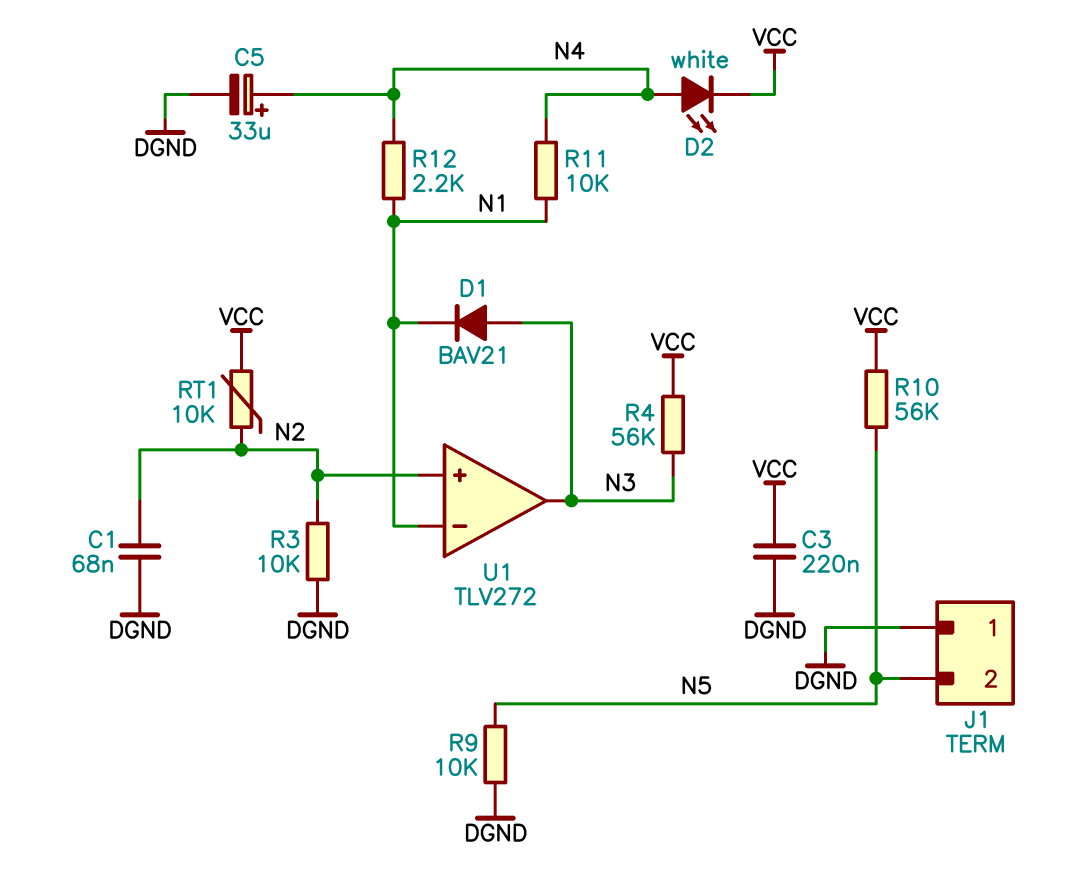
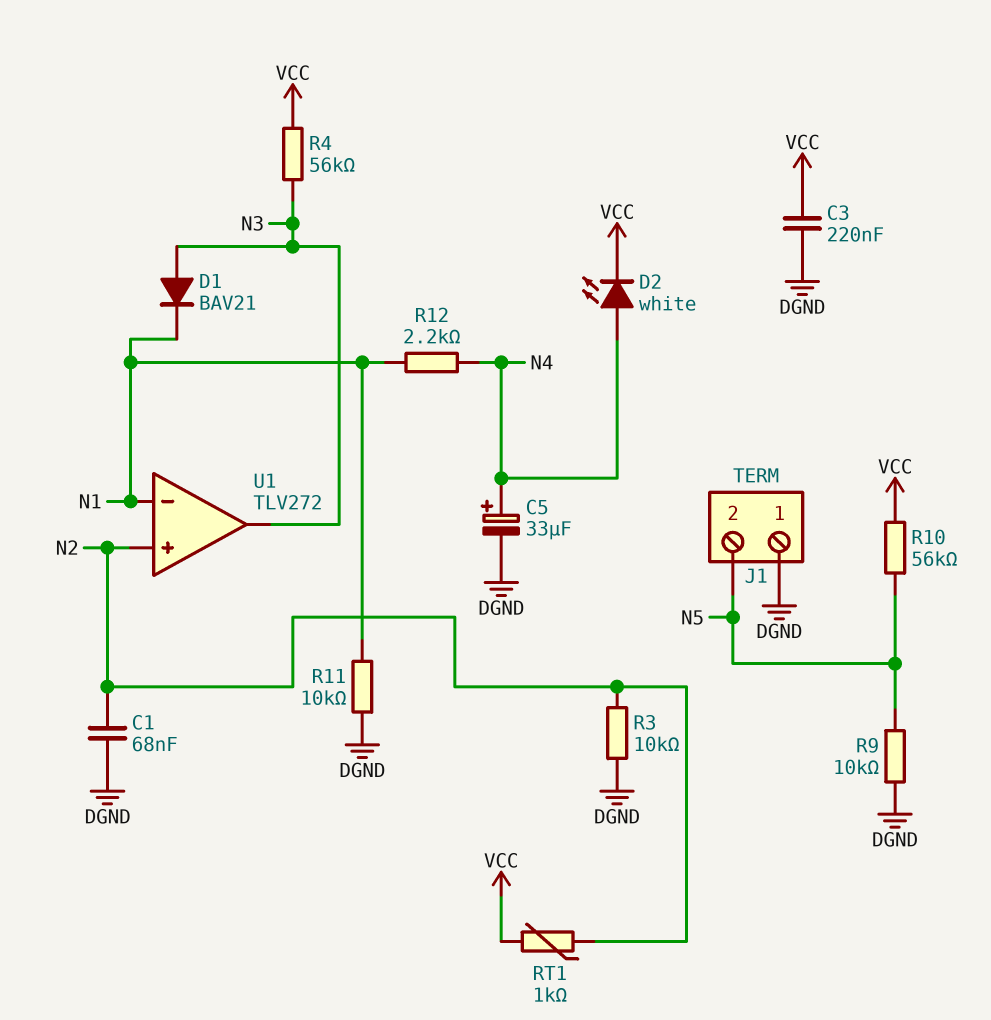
R11: 10k (N1, N4) -> 10k (DGND, N1)
RT1: 10k (N2, VCC) -> 1k (N2, VCC)

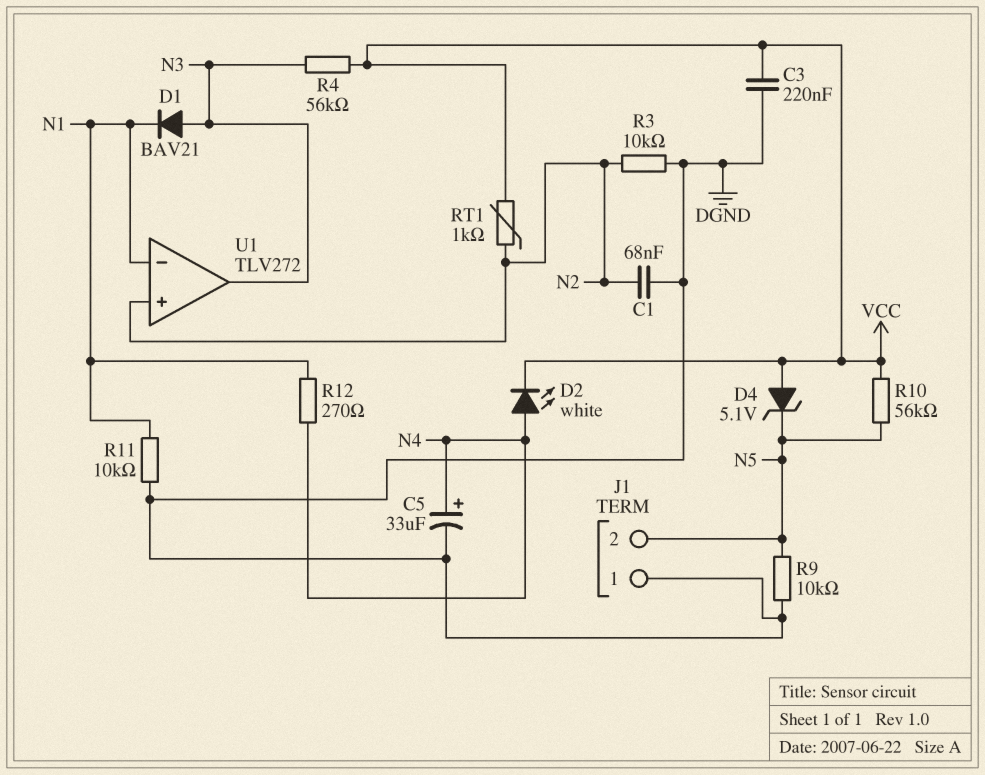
D4: none -> zener 5.1V (A VCC, K N5)
R12: 2.2k (N1, N4) -> 270 (N1, N4)

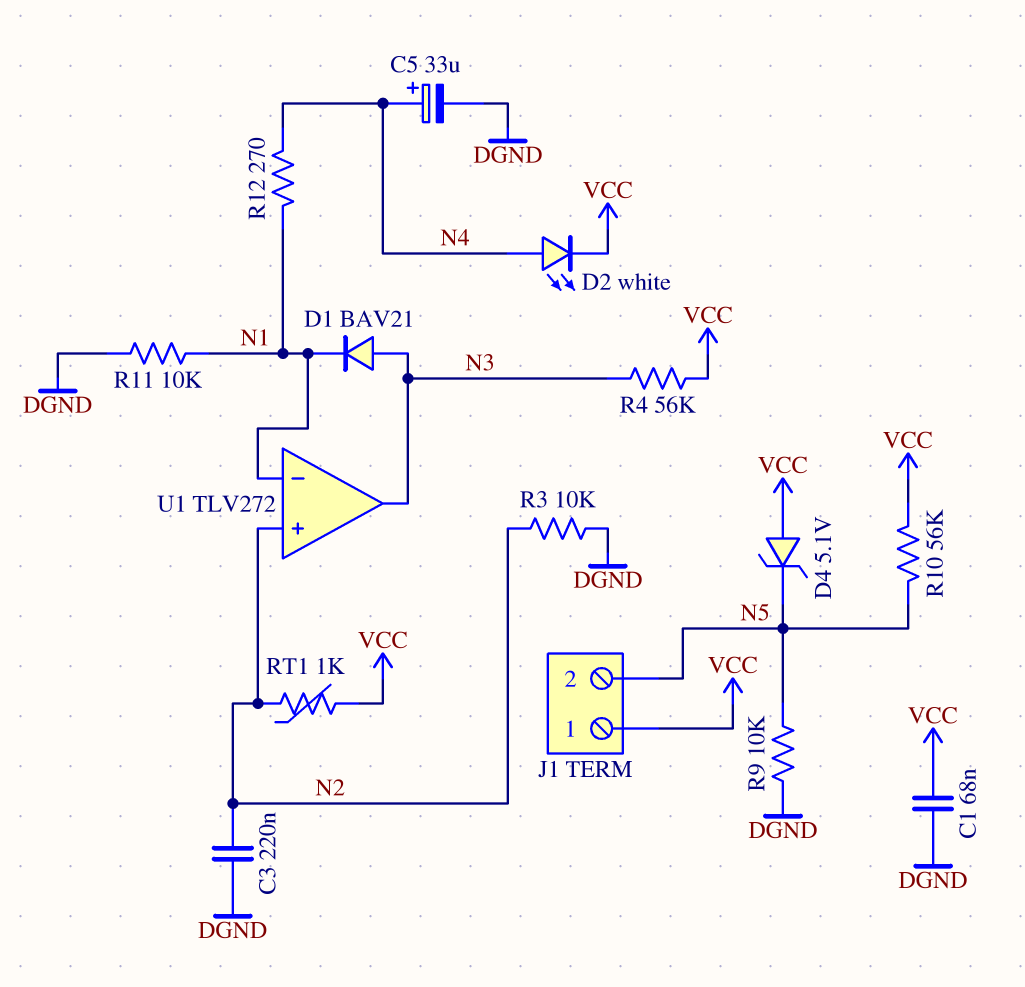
C1: 68nF (DGND, N2) -> 68nF (DGND, VCC)
C3: 220nF (DGND, VCC) -> 220nF (DGND, N2)
J1 pin 1: DGND -> VCC

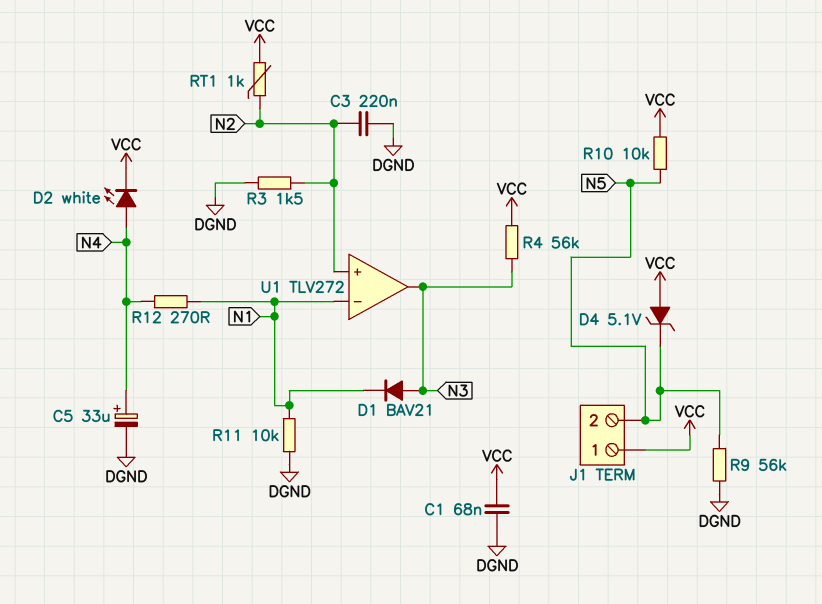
R3: 10k (DGND, N2) -> 1.5k (DGND, N2)
R9: 10k (DGND, N5) -> 56k (DGND, N5)
R10: 56k (N5, VCC) -> 10k (N5, VCC)

